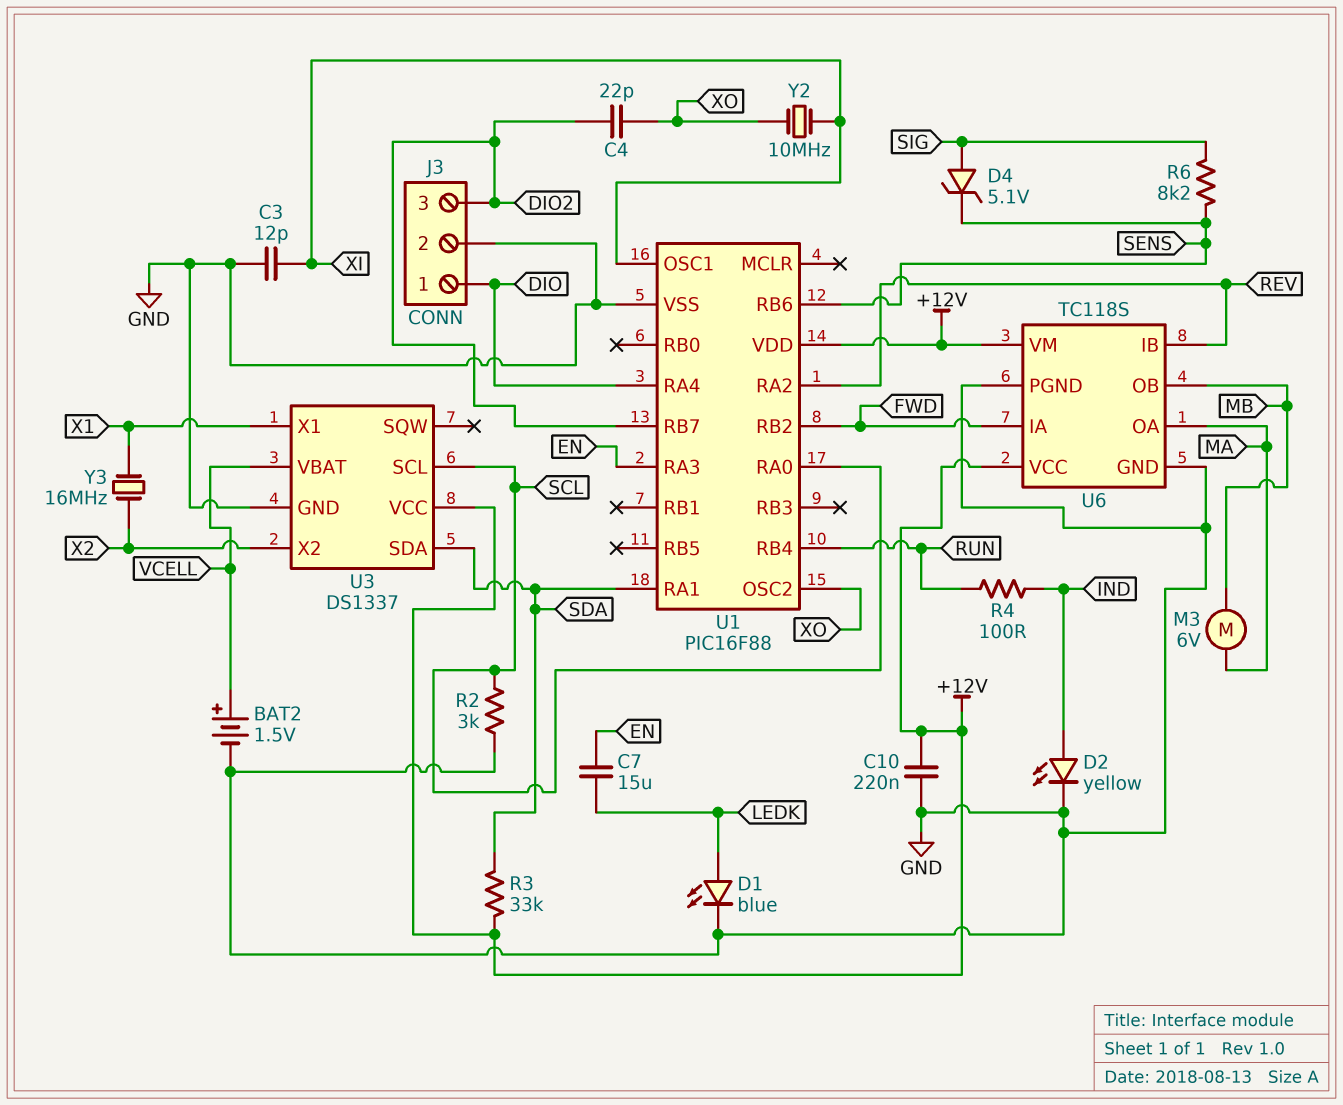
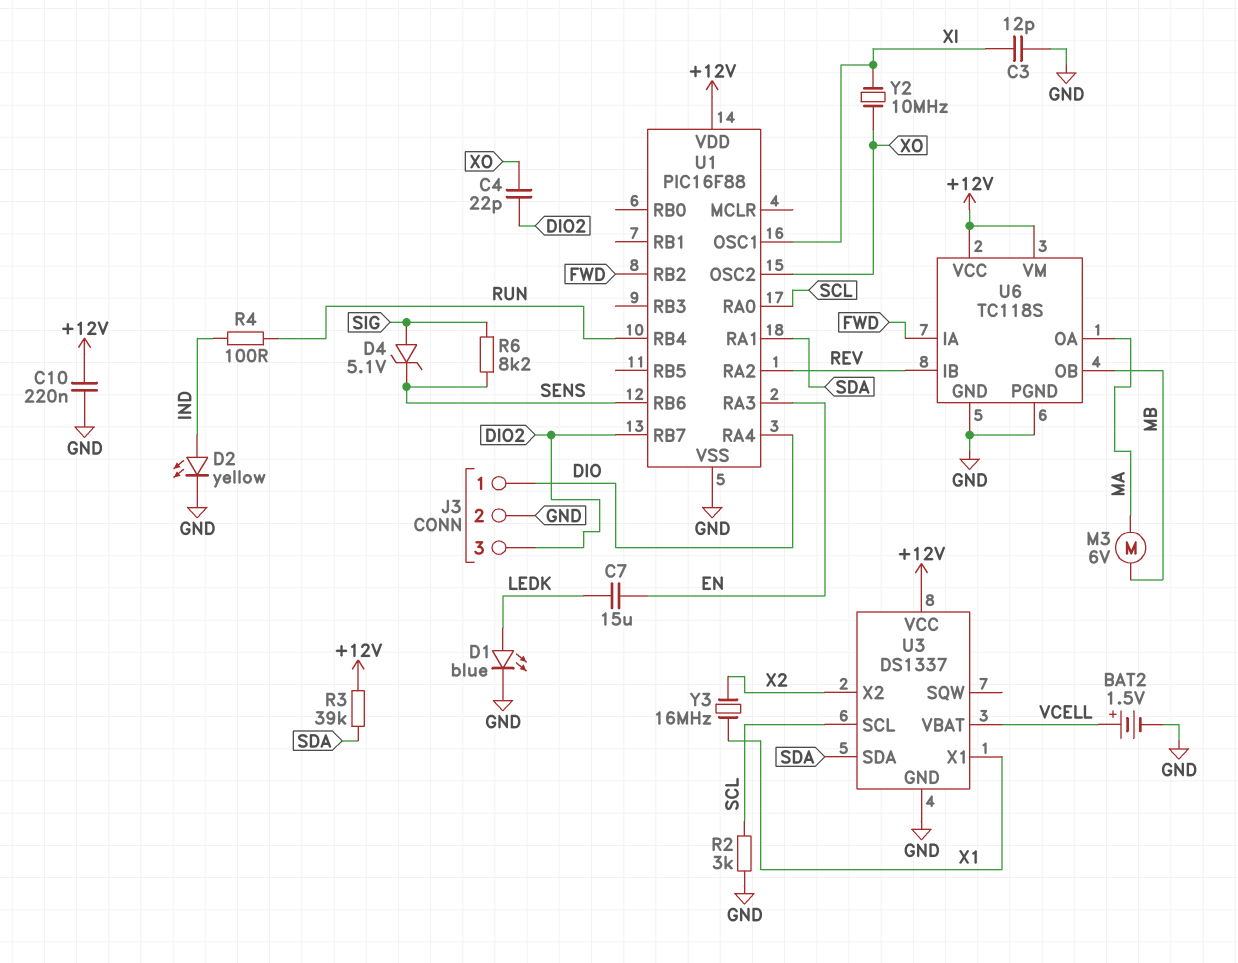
R3: 33k (+12V, SDA) -> 39k (+12V, SDA)

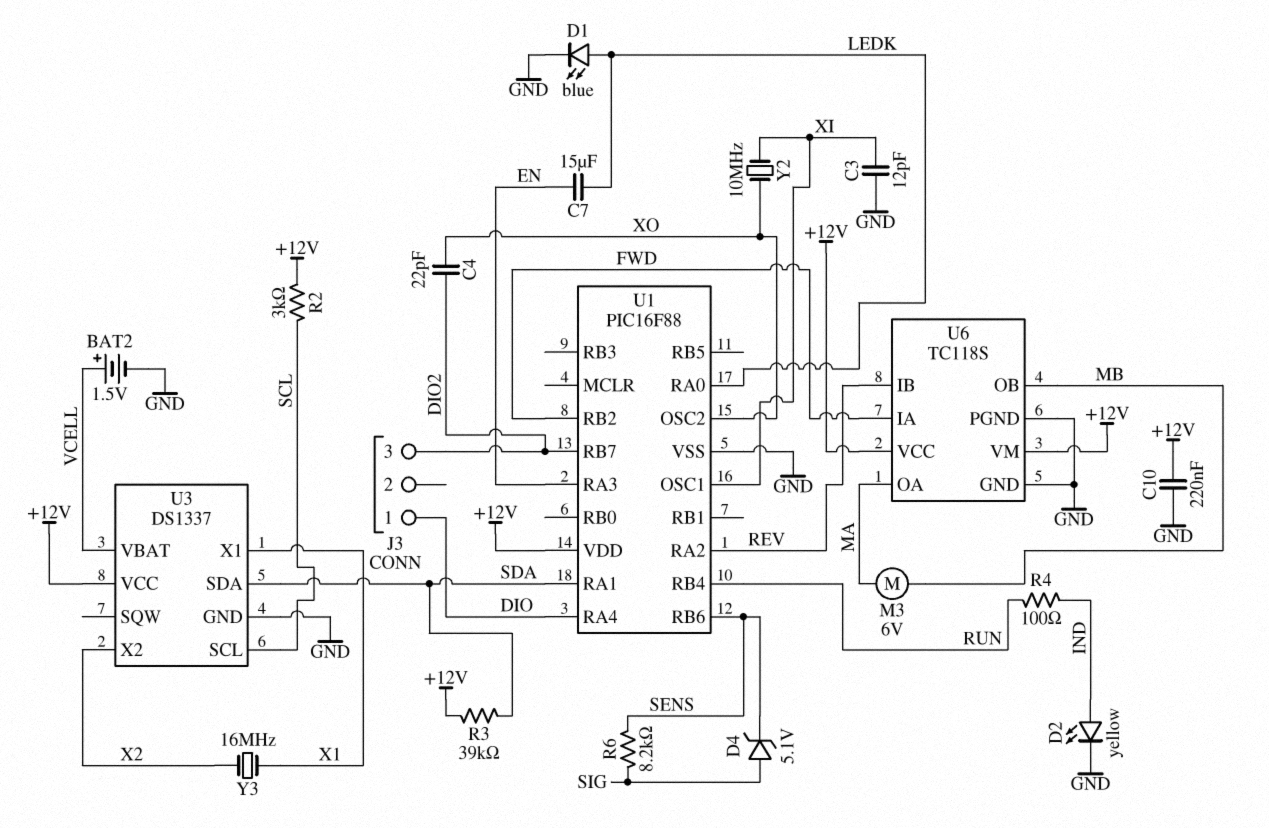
J3 pin 2: GND -> none
R2: 3k (GND, SCL) -> 3k (+12V, SCL)
U1 pin RA0: SCL -> LEDK

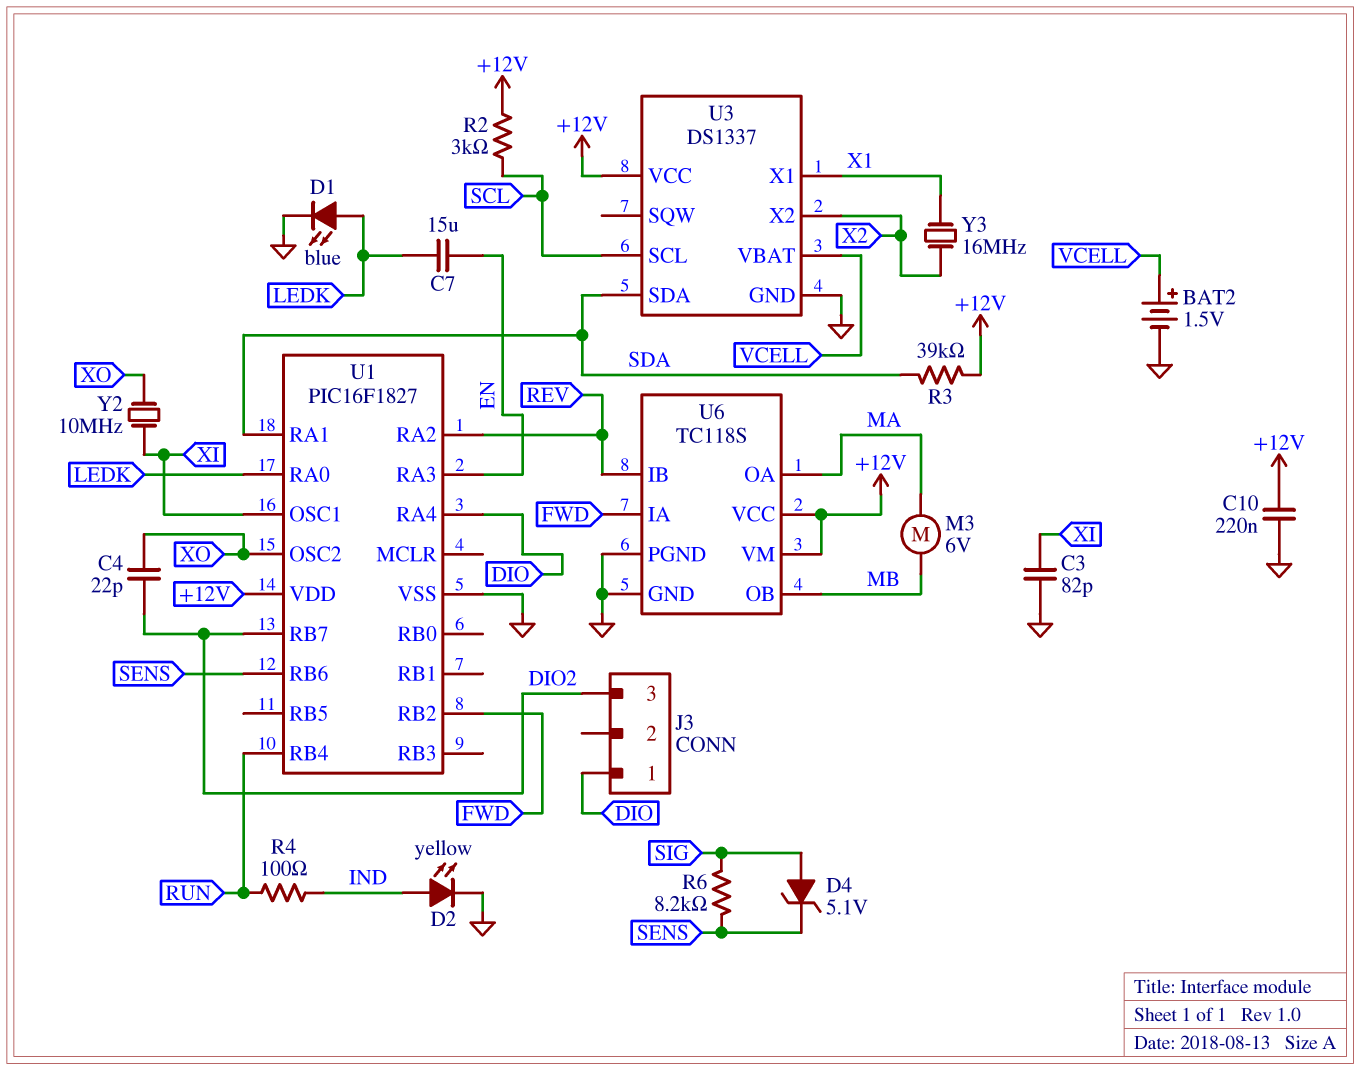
C3: 12pF (GND, XI) -> 82pF (GND, XI)
U1: PIC16F88 -> PIC16F1827

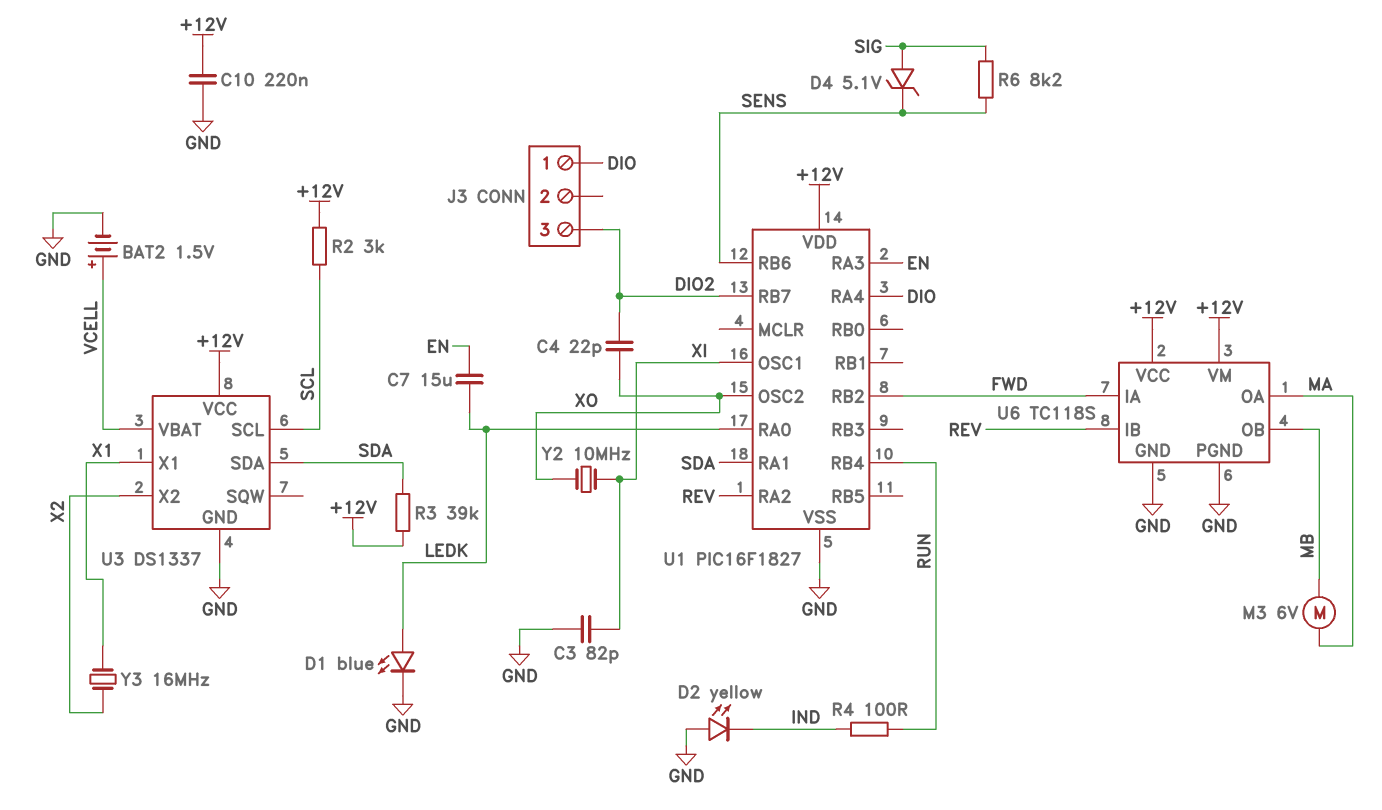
D2: LED yellow (A IND, K GND) -> LED yellow (A GND, K IND)

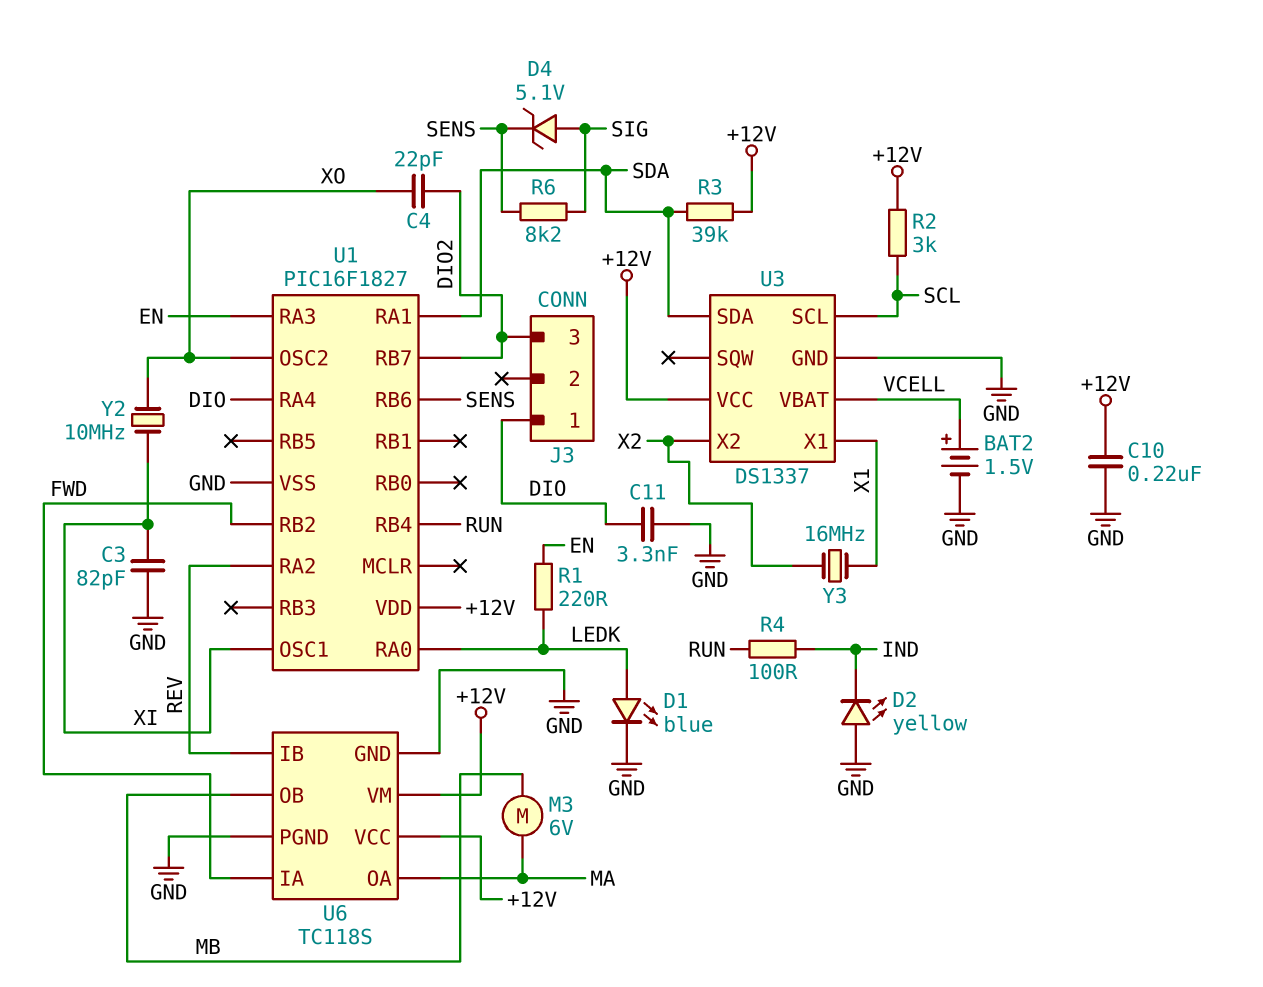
C7: 15uF (EN, LEDK) -> none
C11: none -> 3.3nF (DIO, GND)
R1: none -> 220 (EN, LEDK)

